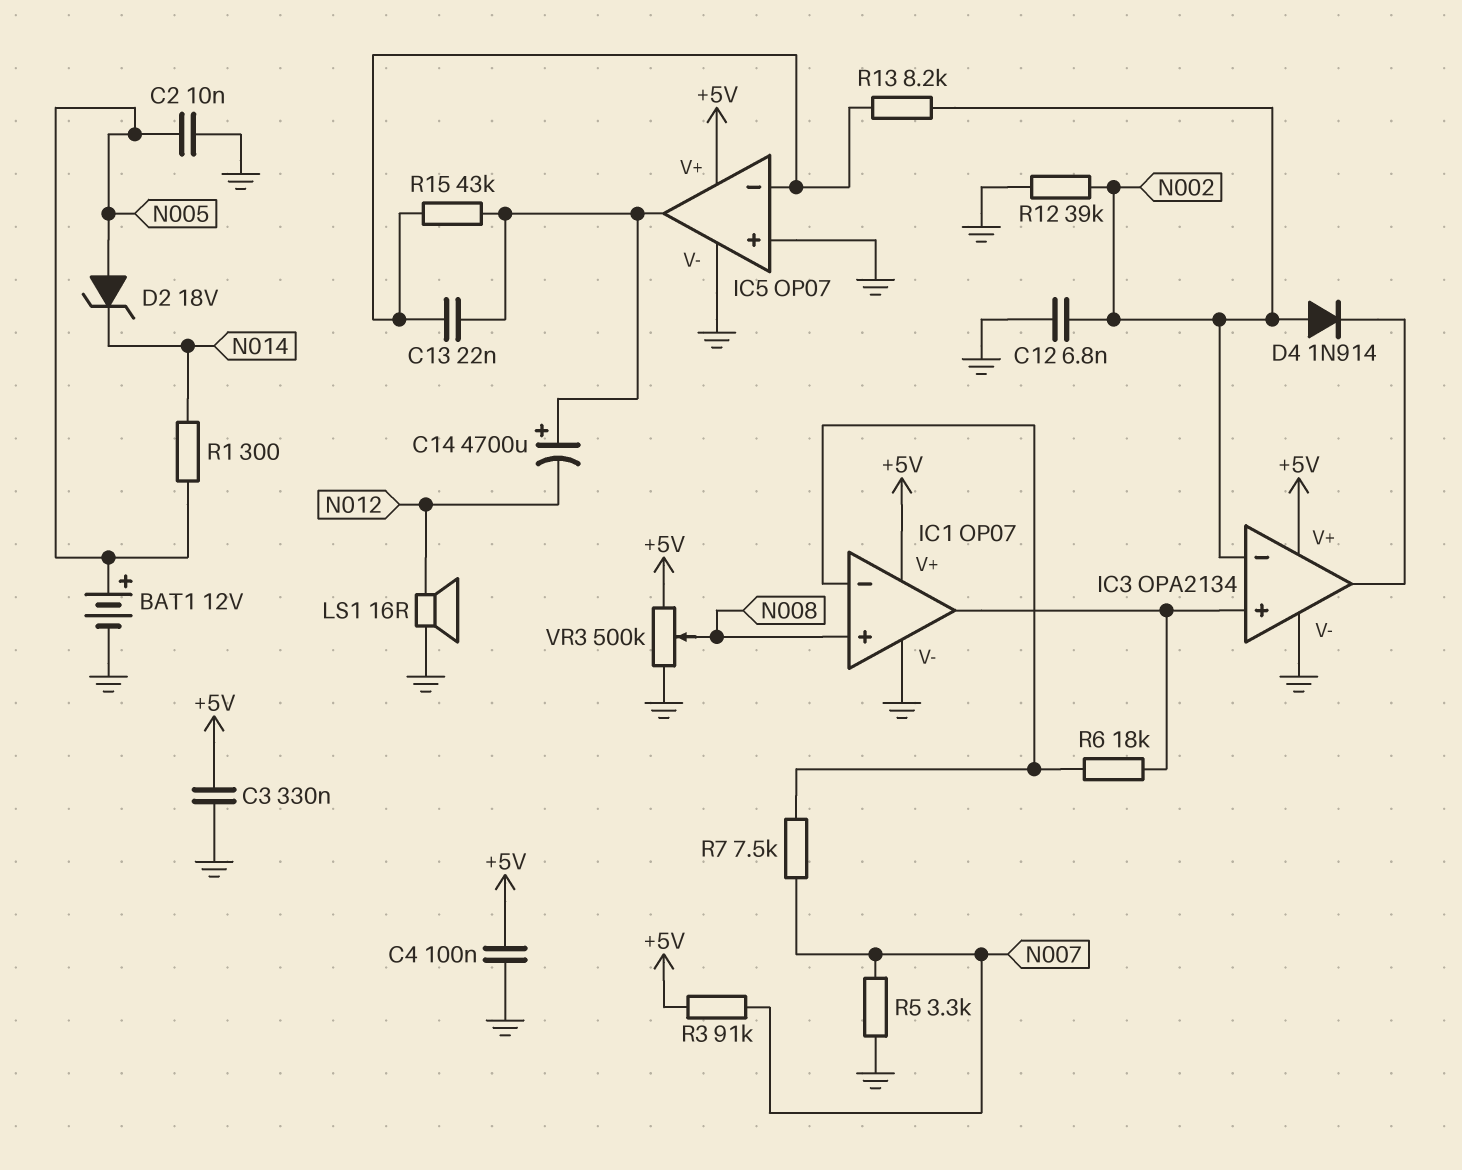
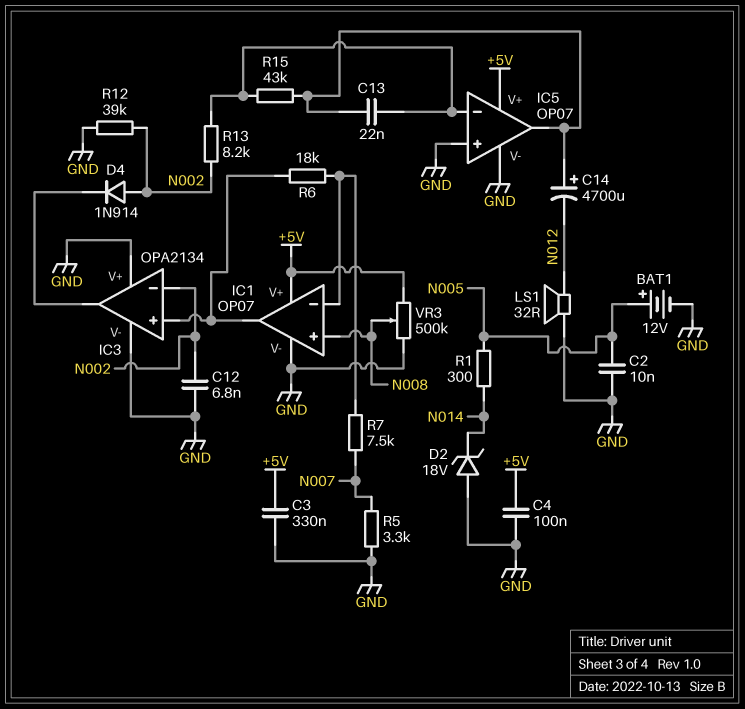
D2: zener 18V (A N005, K N014) -> zener 18V (A GND, K N014)
IC3 pin V+: +5V -> GND
LS1: speaker 16R (GND, N012) -> speaker 32R (GND, N012)
R3: 91k (+5V, N007) -> none

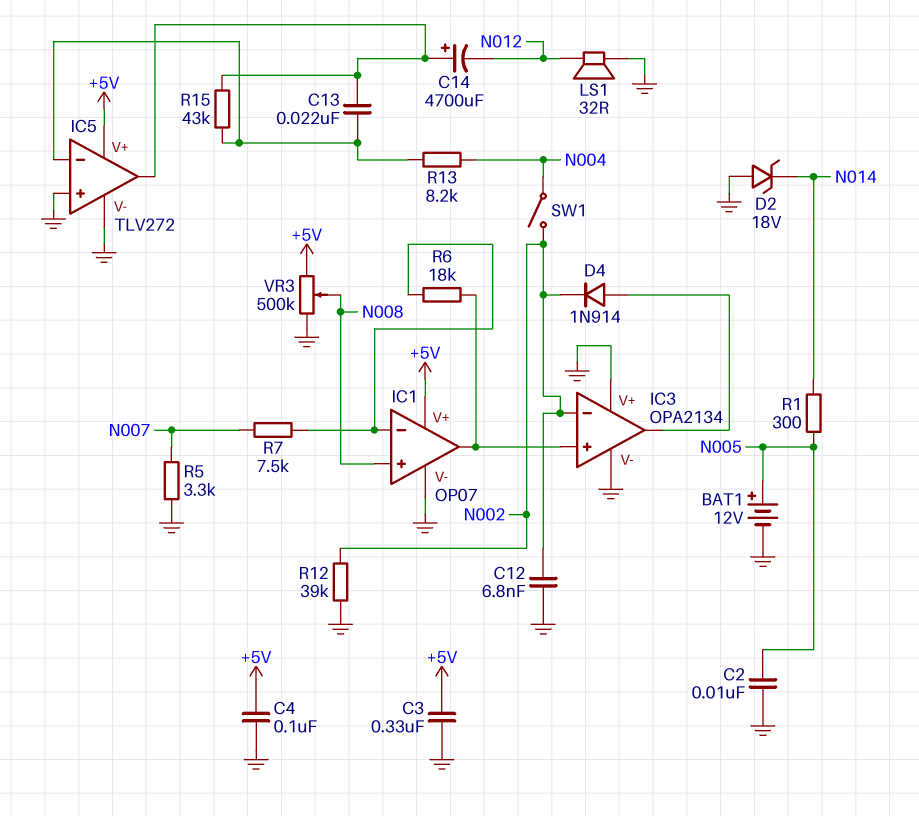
D4: diode 1N914 (A N002, K IC3/out) -> diode 1N914 (A IC3/out, K N002)
IC5: OP07 -> TLV272
R13: 8.2k (IC5/in-, N002) -> 8.2k (IC5/in-, N004)
SW1: none -> switch (N002, N004)

